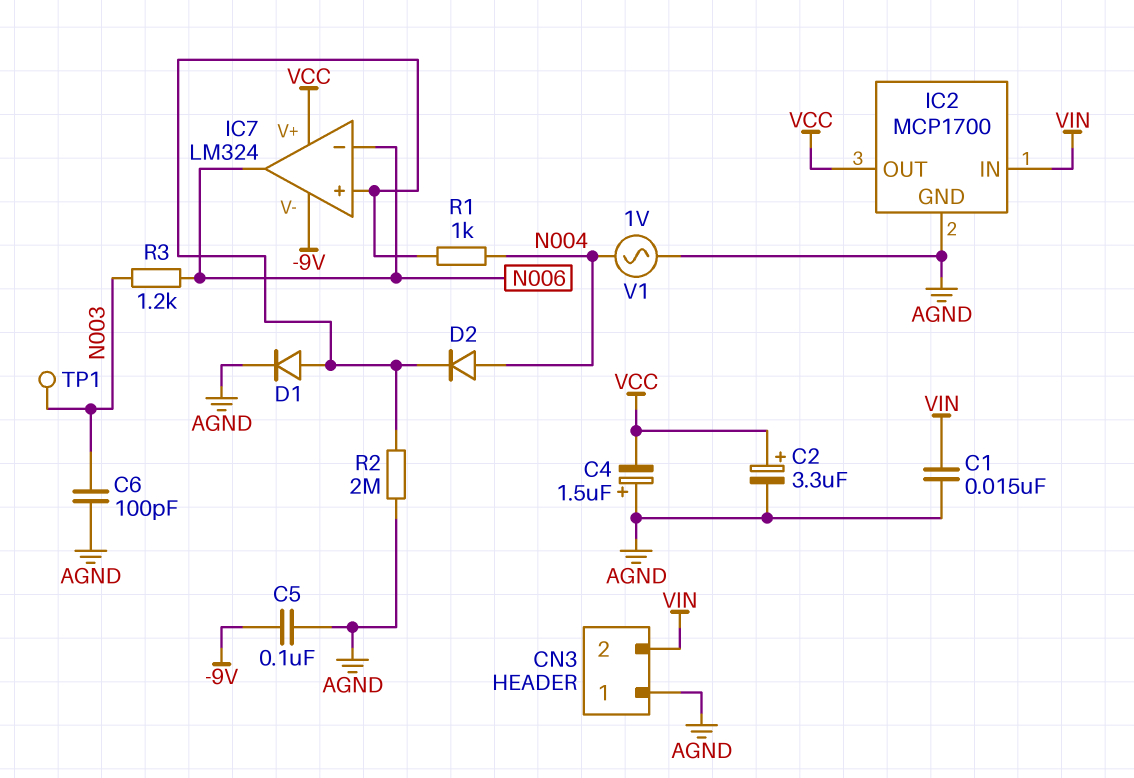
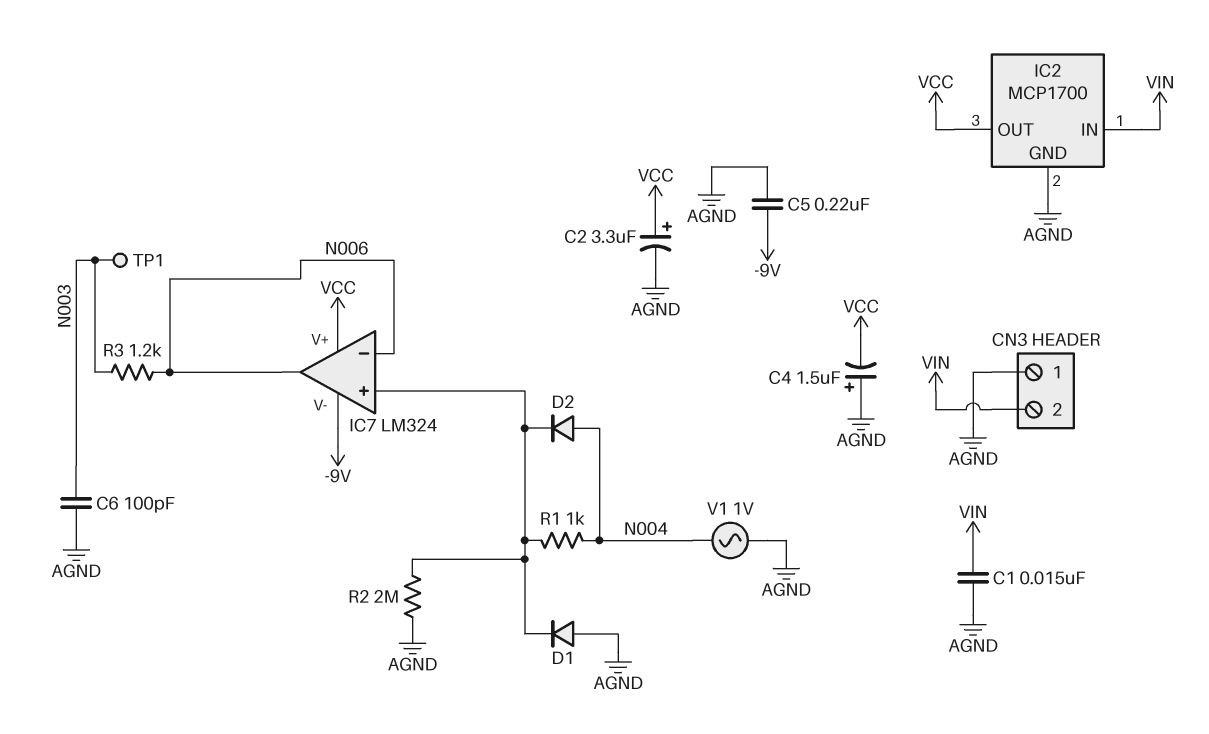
C5: 100nF (-9V, AGND) -> 220nF (-9V, AGND)
D1: diode (A IC7/in+, K AGND) -> diode (A AGND, K IC7/in+)

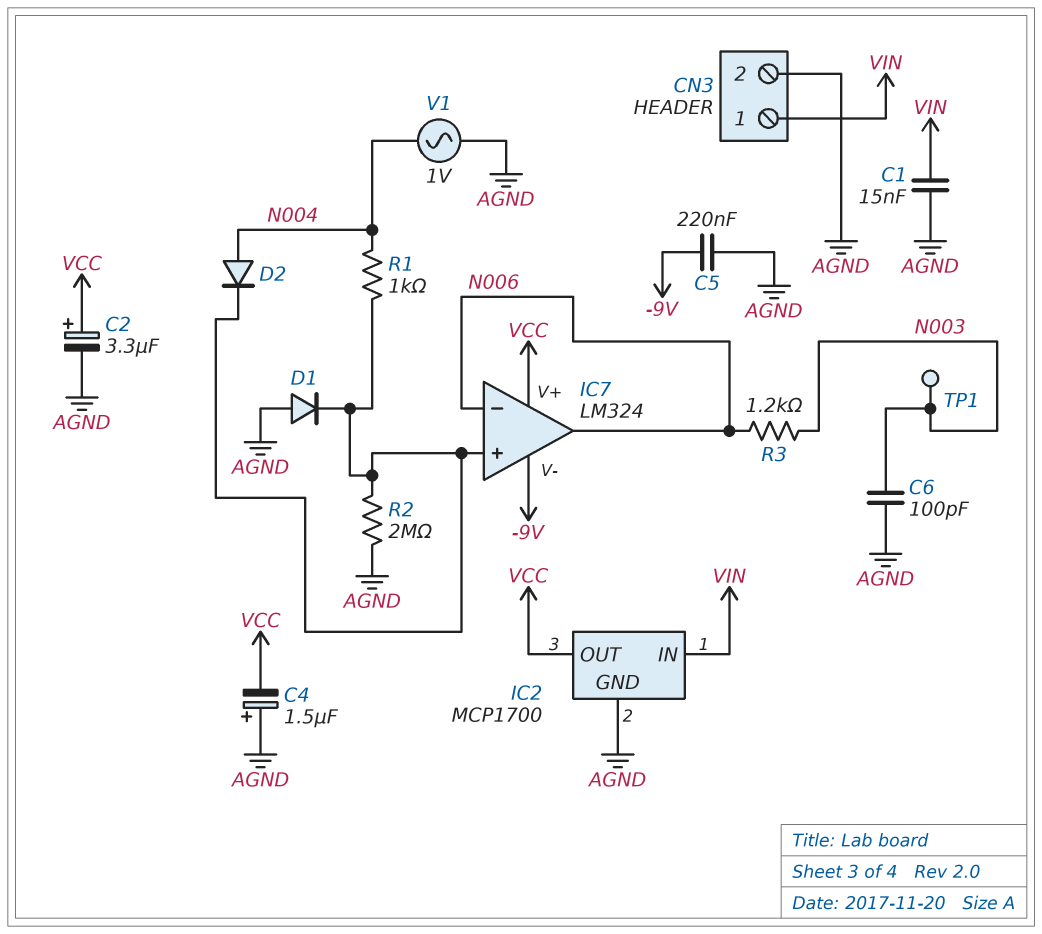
CN3 pin 1: AGND -> VIN
CN3 pin 2: VIN -> AGND

